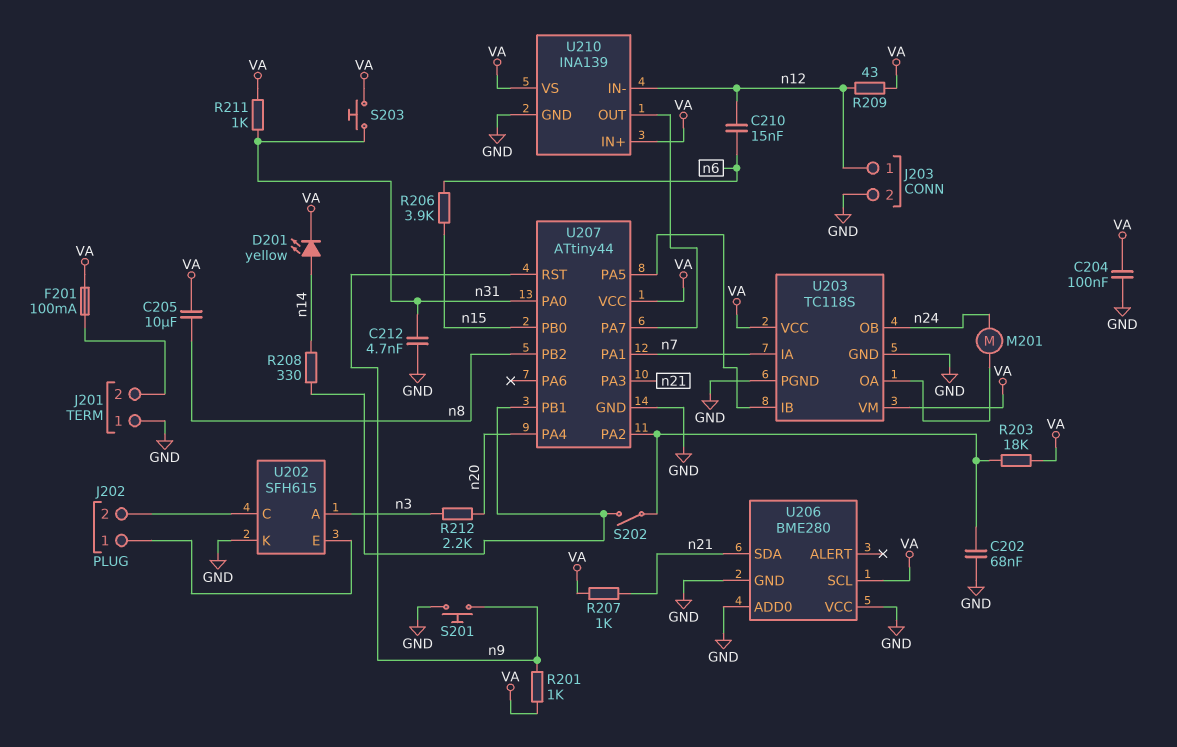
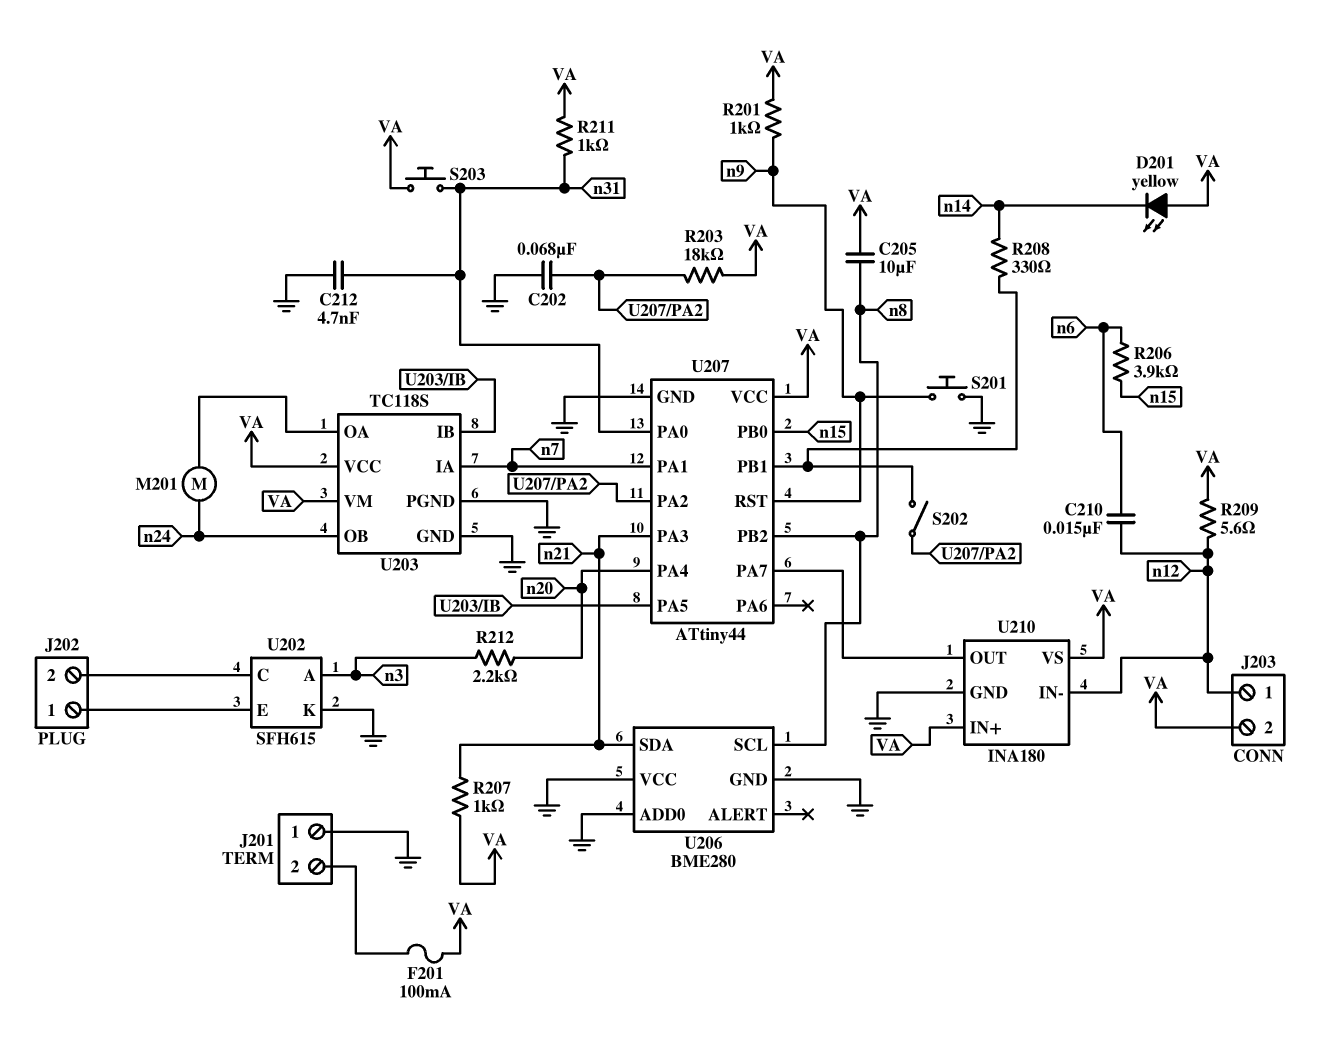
C204: 100nF (GND, VA) -> none
D201: LED yellow (A n14, K VA) -> LED yellow (A VA, K n14)
J203 pin 2: GND -> VA
R209: 43 (VA, n12) -> 5.6 (VA, n12)
U206 pin SCL: VA -> n8
U210: INA139 -> INA180

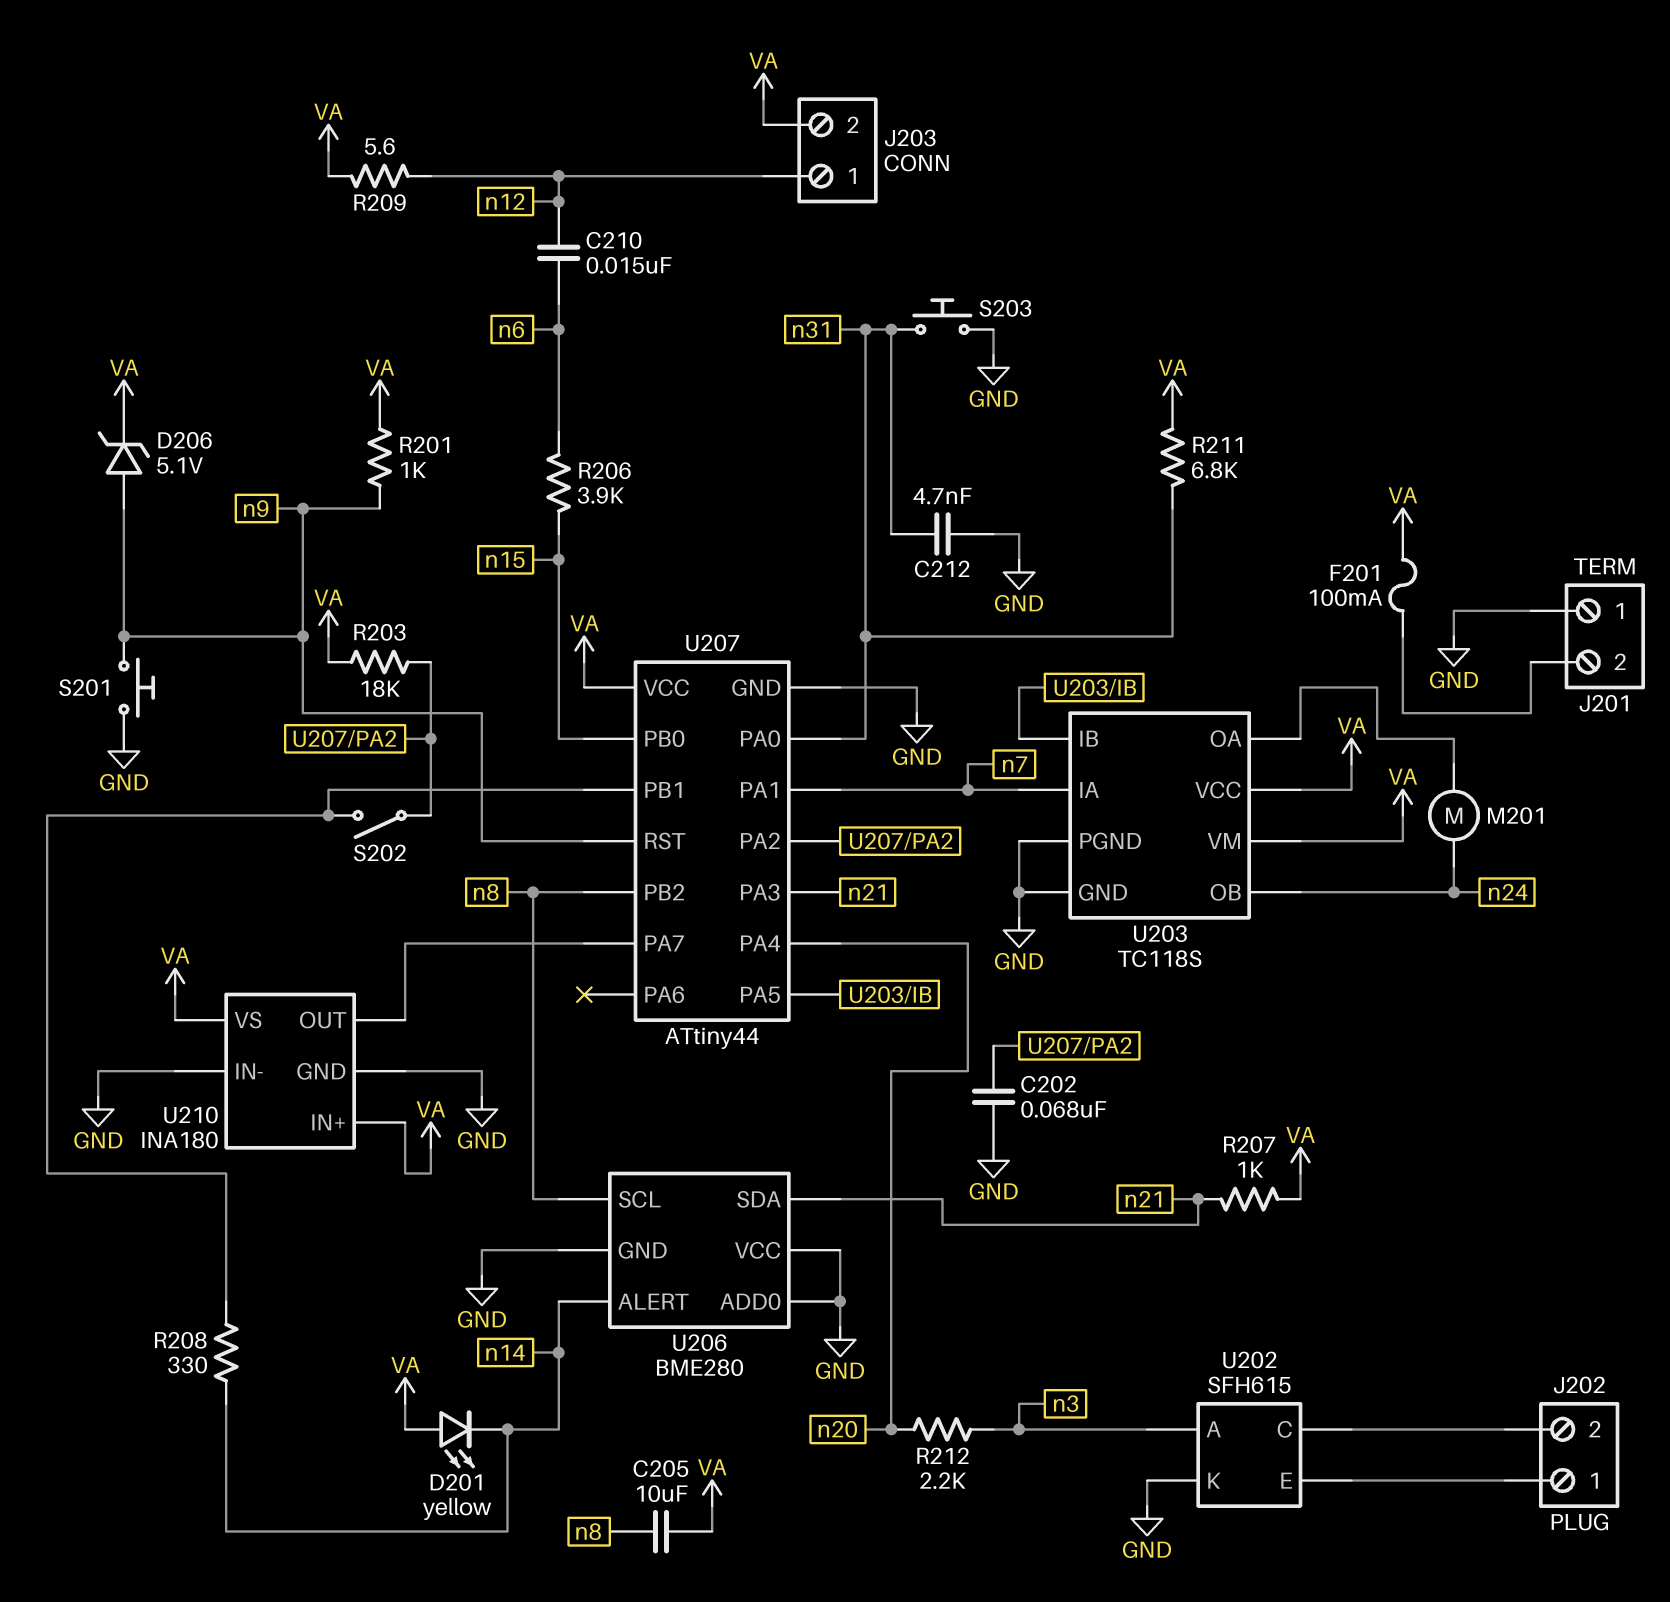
D206: none -> zener 5.1V (A n9, K VA)
R211: 1k (VA, n31) -> 6.8k (VA, n31)
S203: button (VA, n31) -> button (GND, n31)
U206 pin ALERT: none -> n14
U210 pin IN-: n12 -> GND

